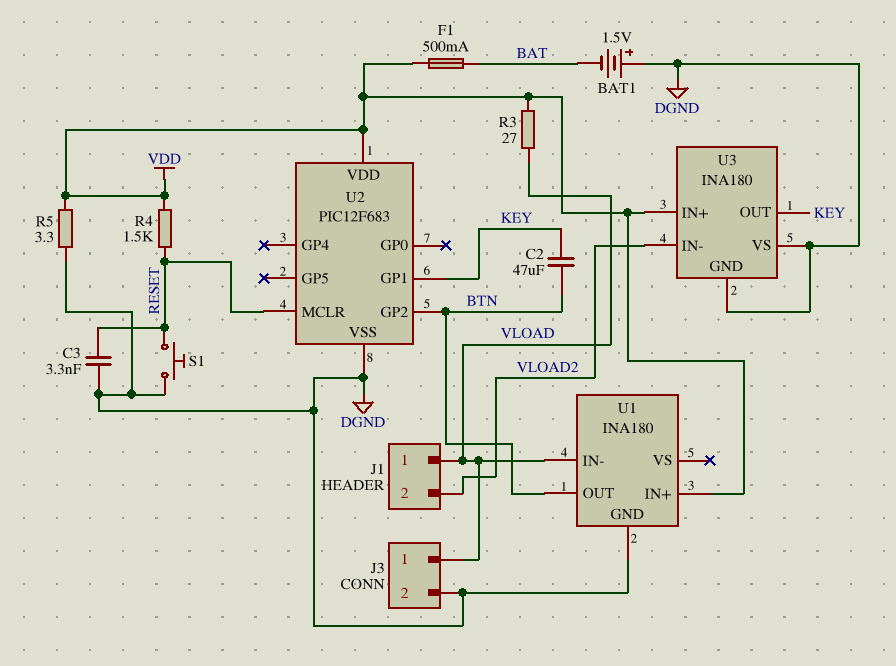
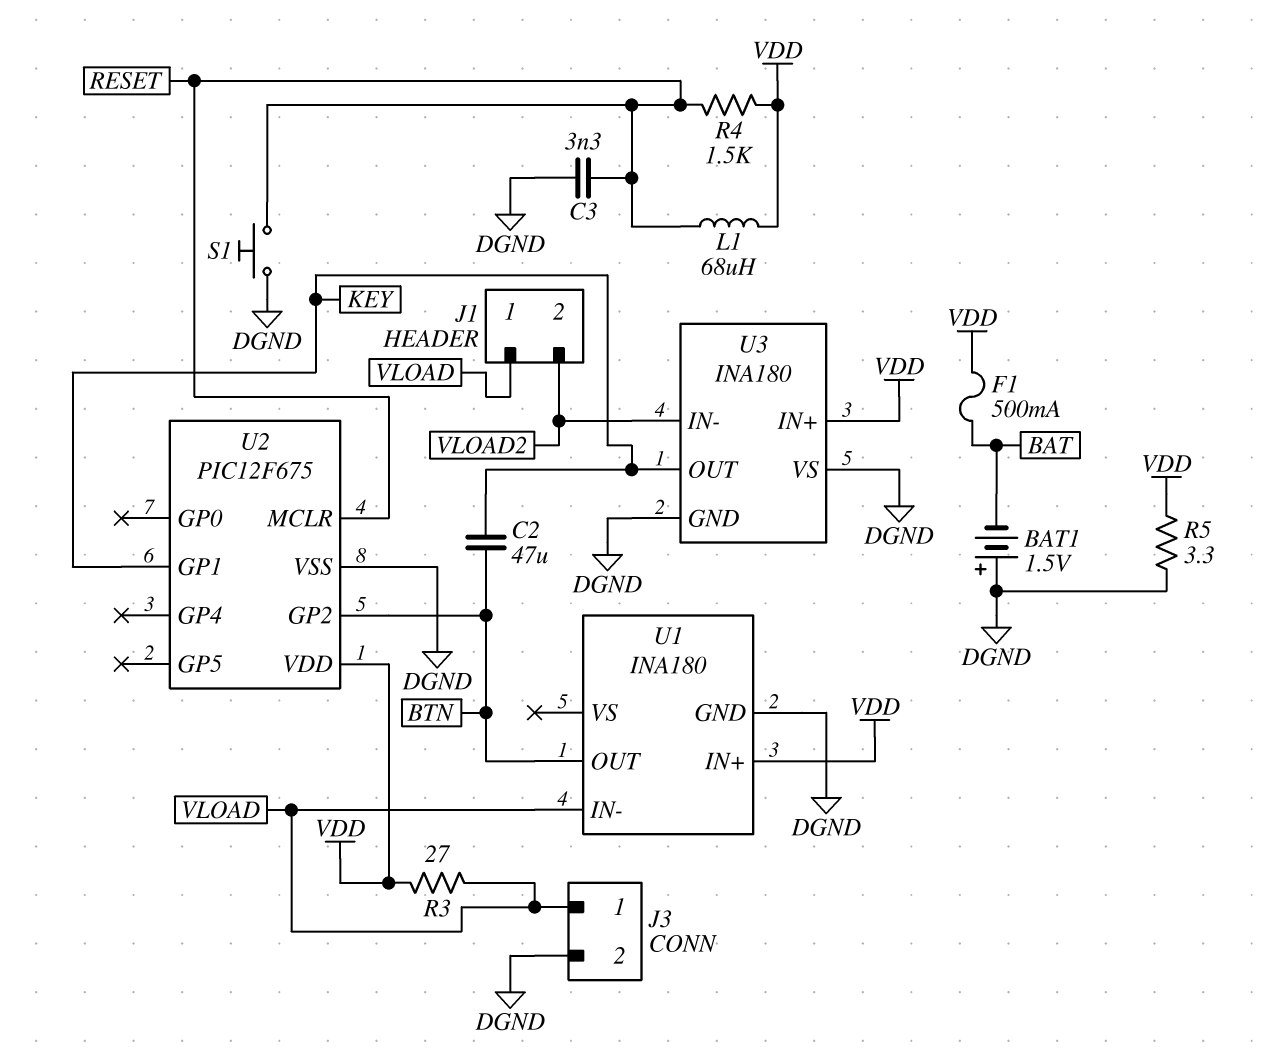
L1: none -> 68uH (RESET, VDD)
U2: PIC12F683 -> PIC12F675

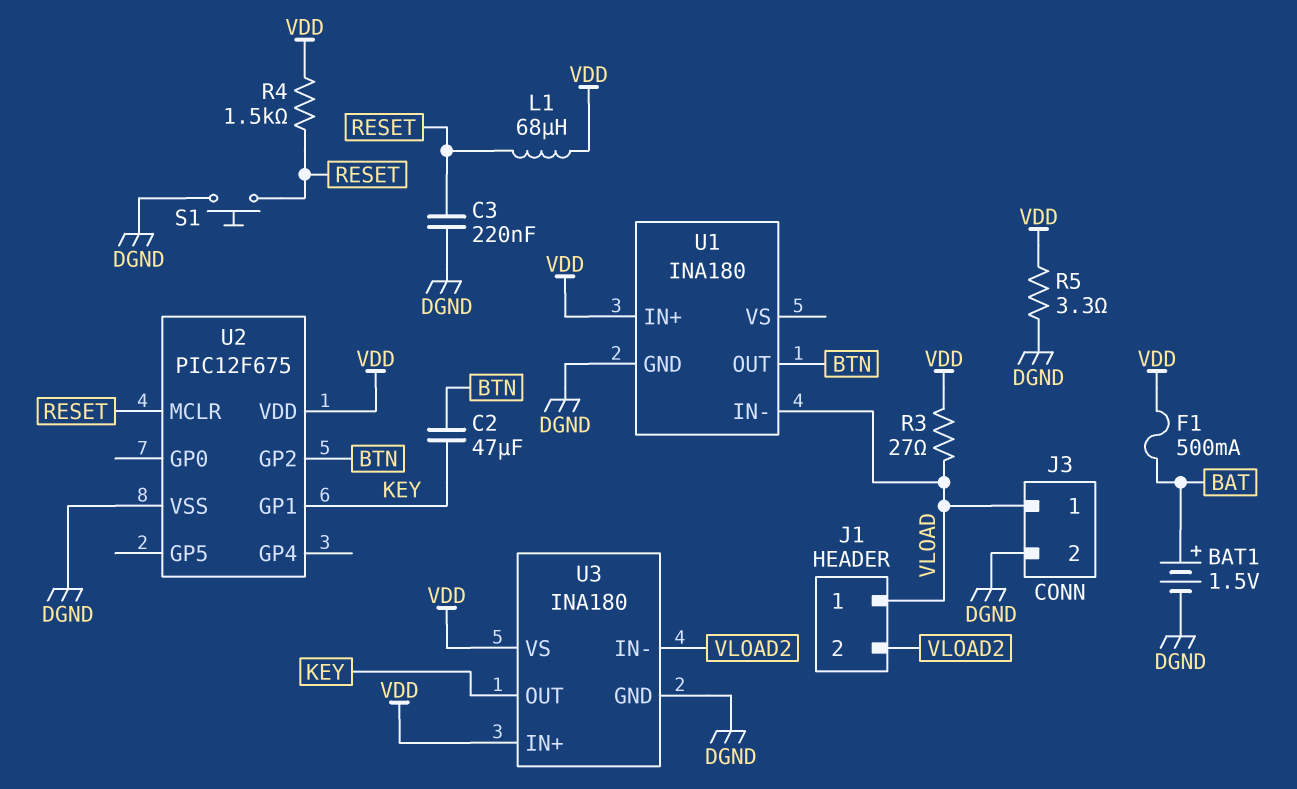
BAT1: 1.5V (plus DGND, minus BAT) -> 1.5V (plus BAT, minus DGND)
C3: 3.3nF (DGND, RESET) -> 220nF (DGND, RESET)
U3 pin VS: DGND -> VDD

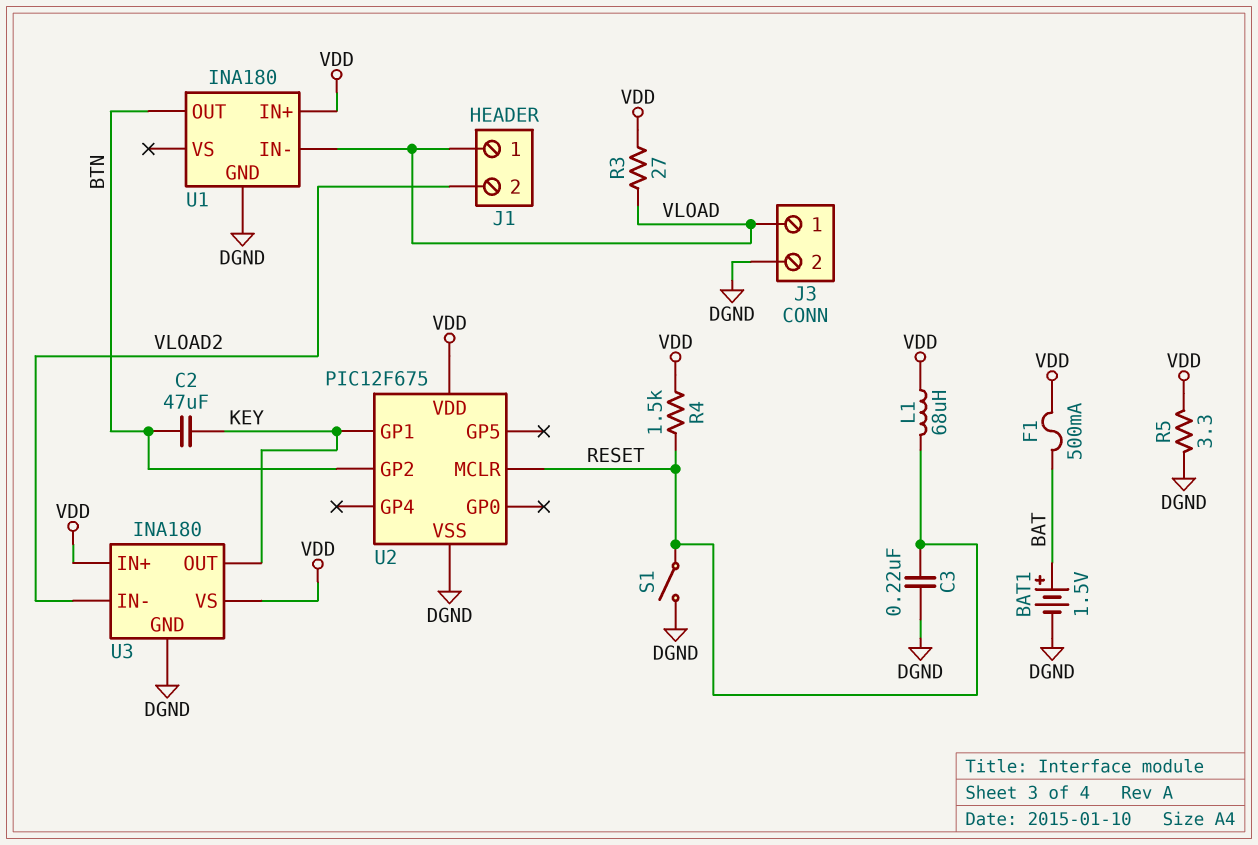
S1: button (DGND, RESET) -> switch (DGND, RESET)

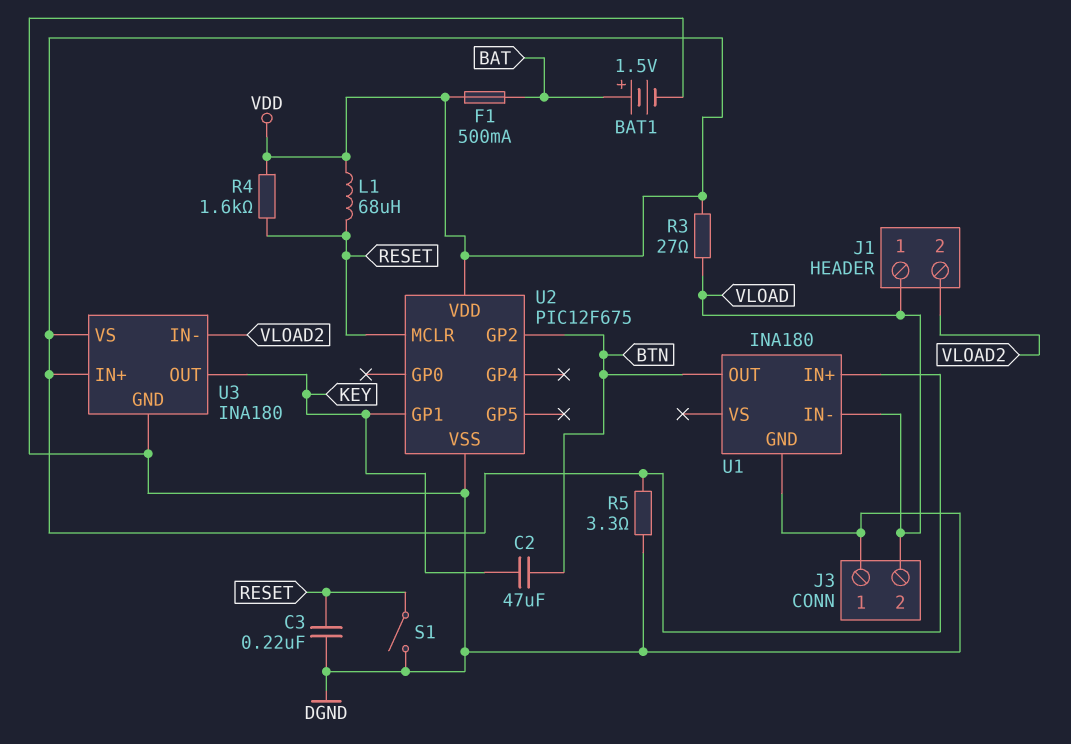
J3 pin 1: VLOAD -> DGND
J3 pin 2: DGND -> VLOAD
R4: 1.5k (RESET, VDD) -> 1.6k (RESET, VDD)

